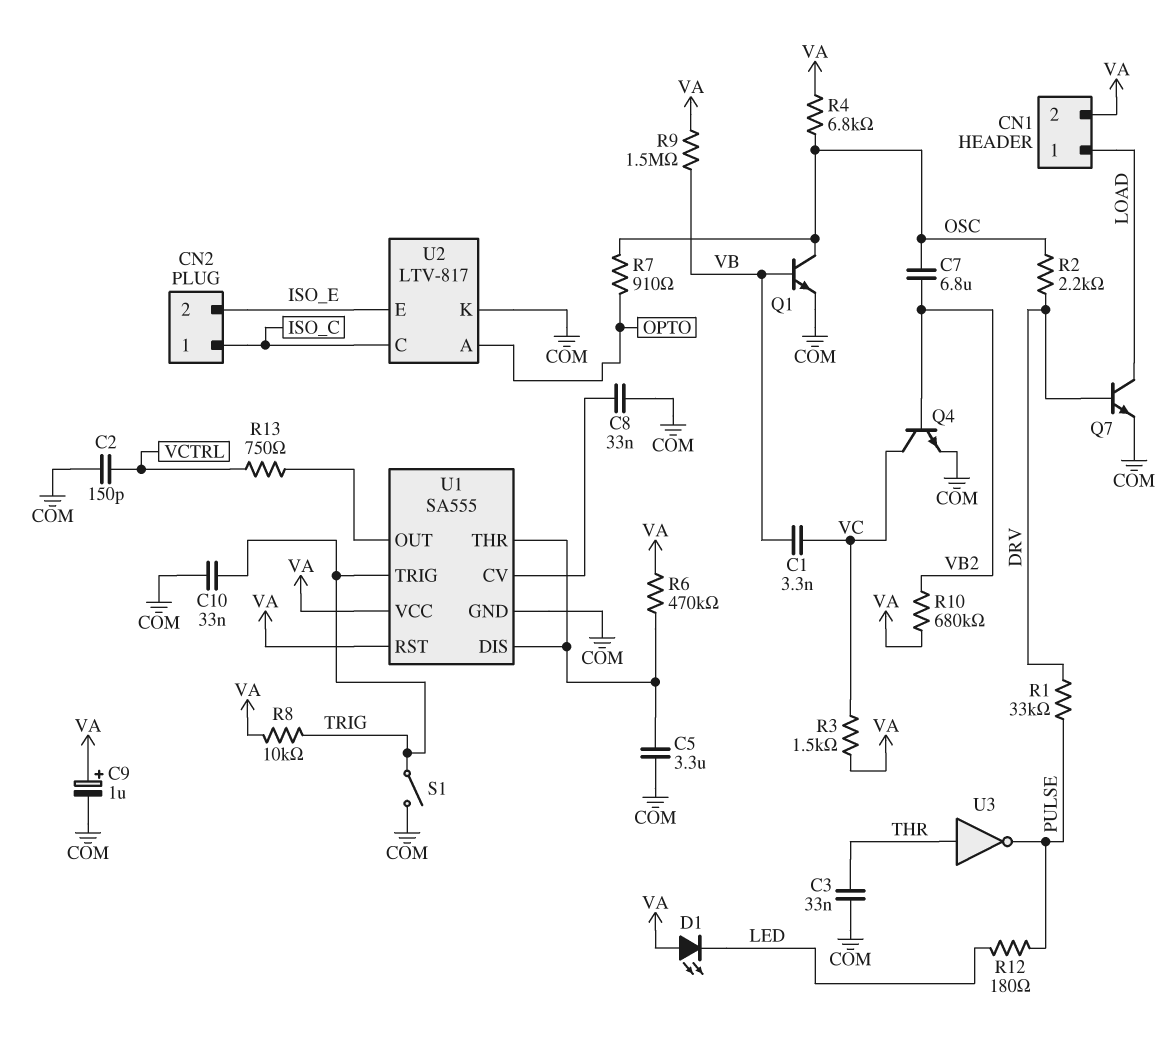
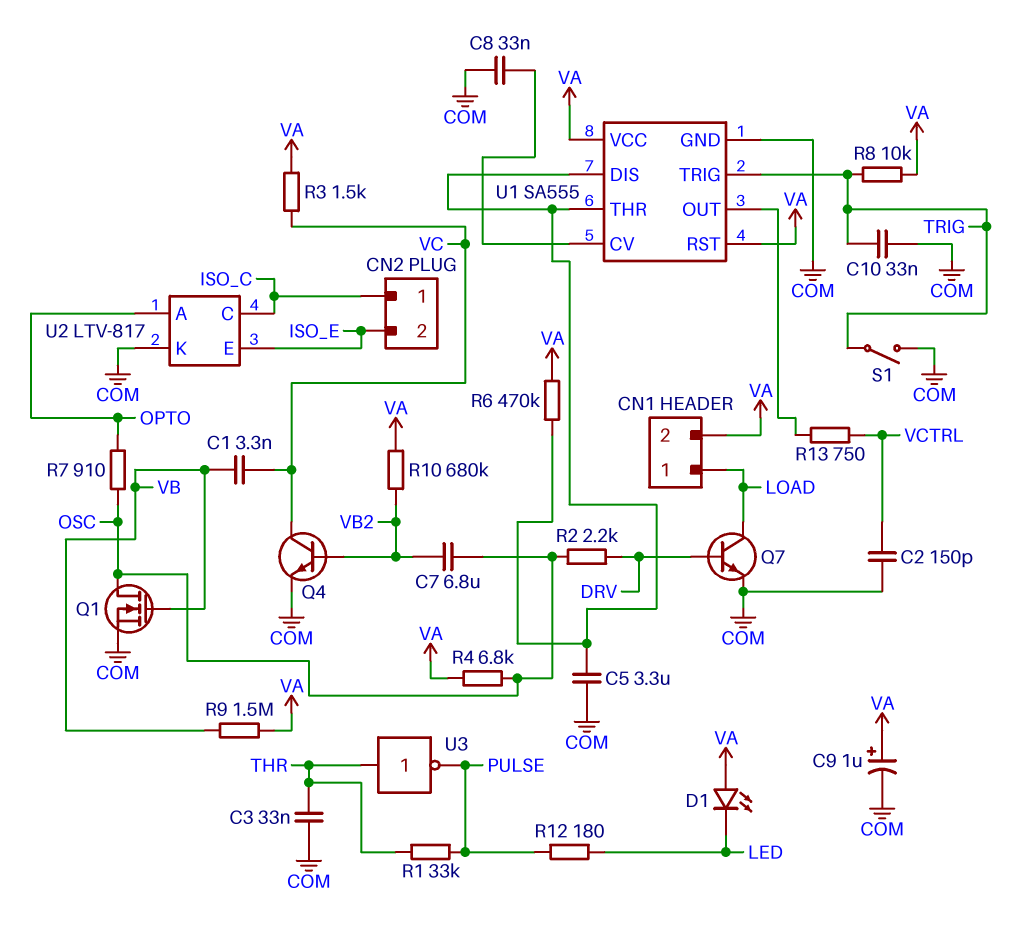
Q1: NPN (B VB, C OSC, E COM) -> NMOS (G VB, D OSC, S COM)
R1: 33k (DRV, PULSE) -> 33k (PULSE, THR)

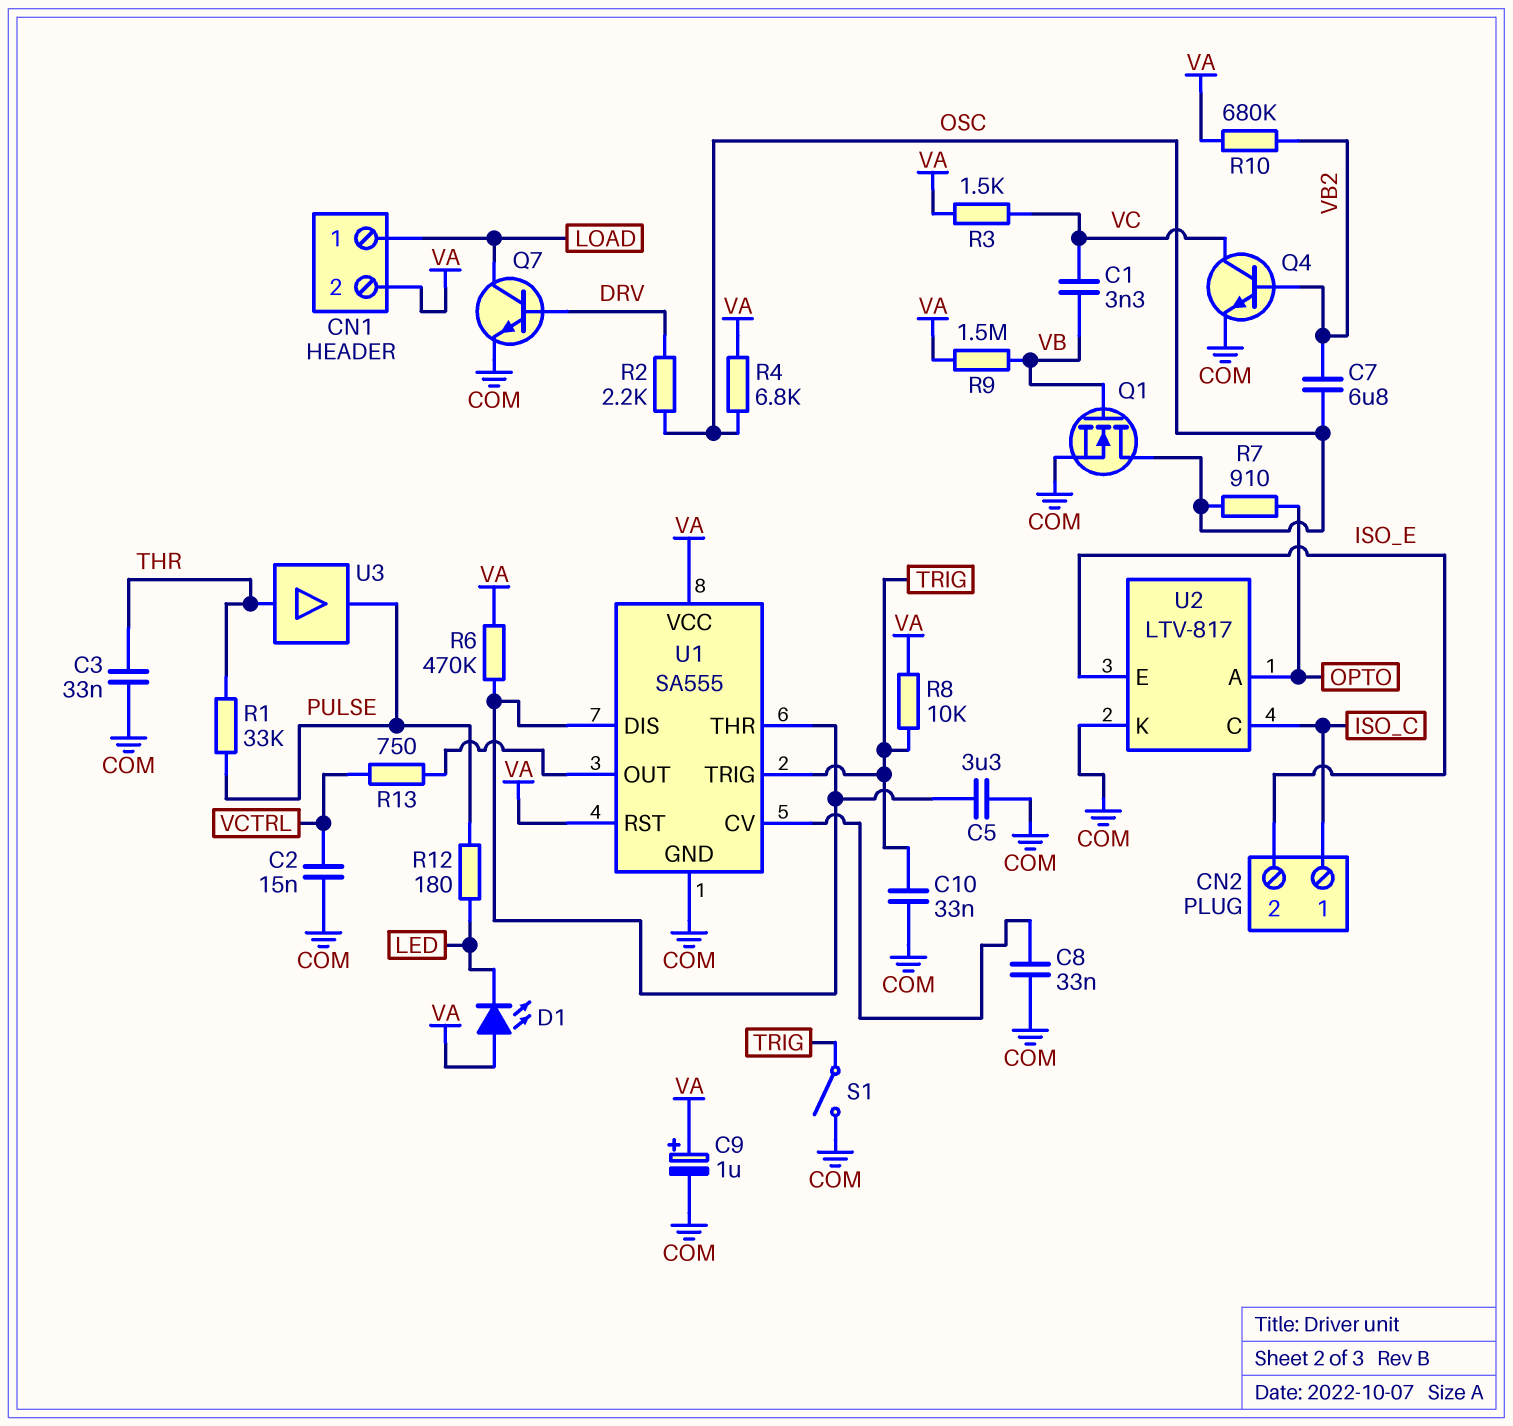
C2: 150pF (COM, VCTRL) -> 15nF (COM, VCTRL)
U3: NOT (in THR, out PULSE) -> buffer (in THR, out PULSE)

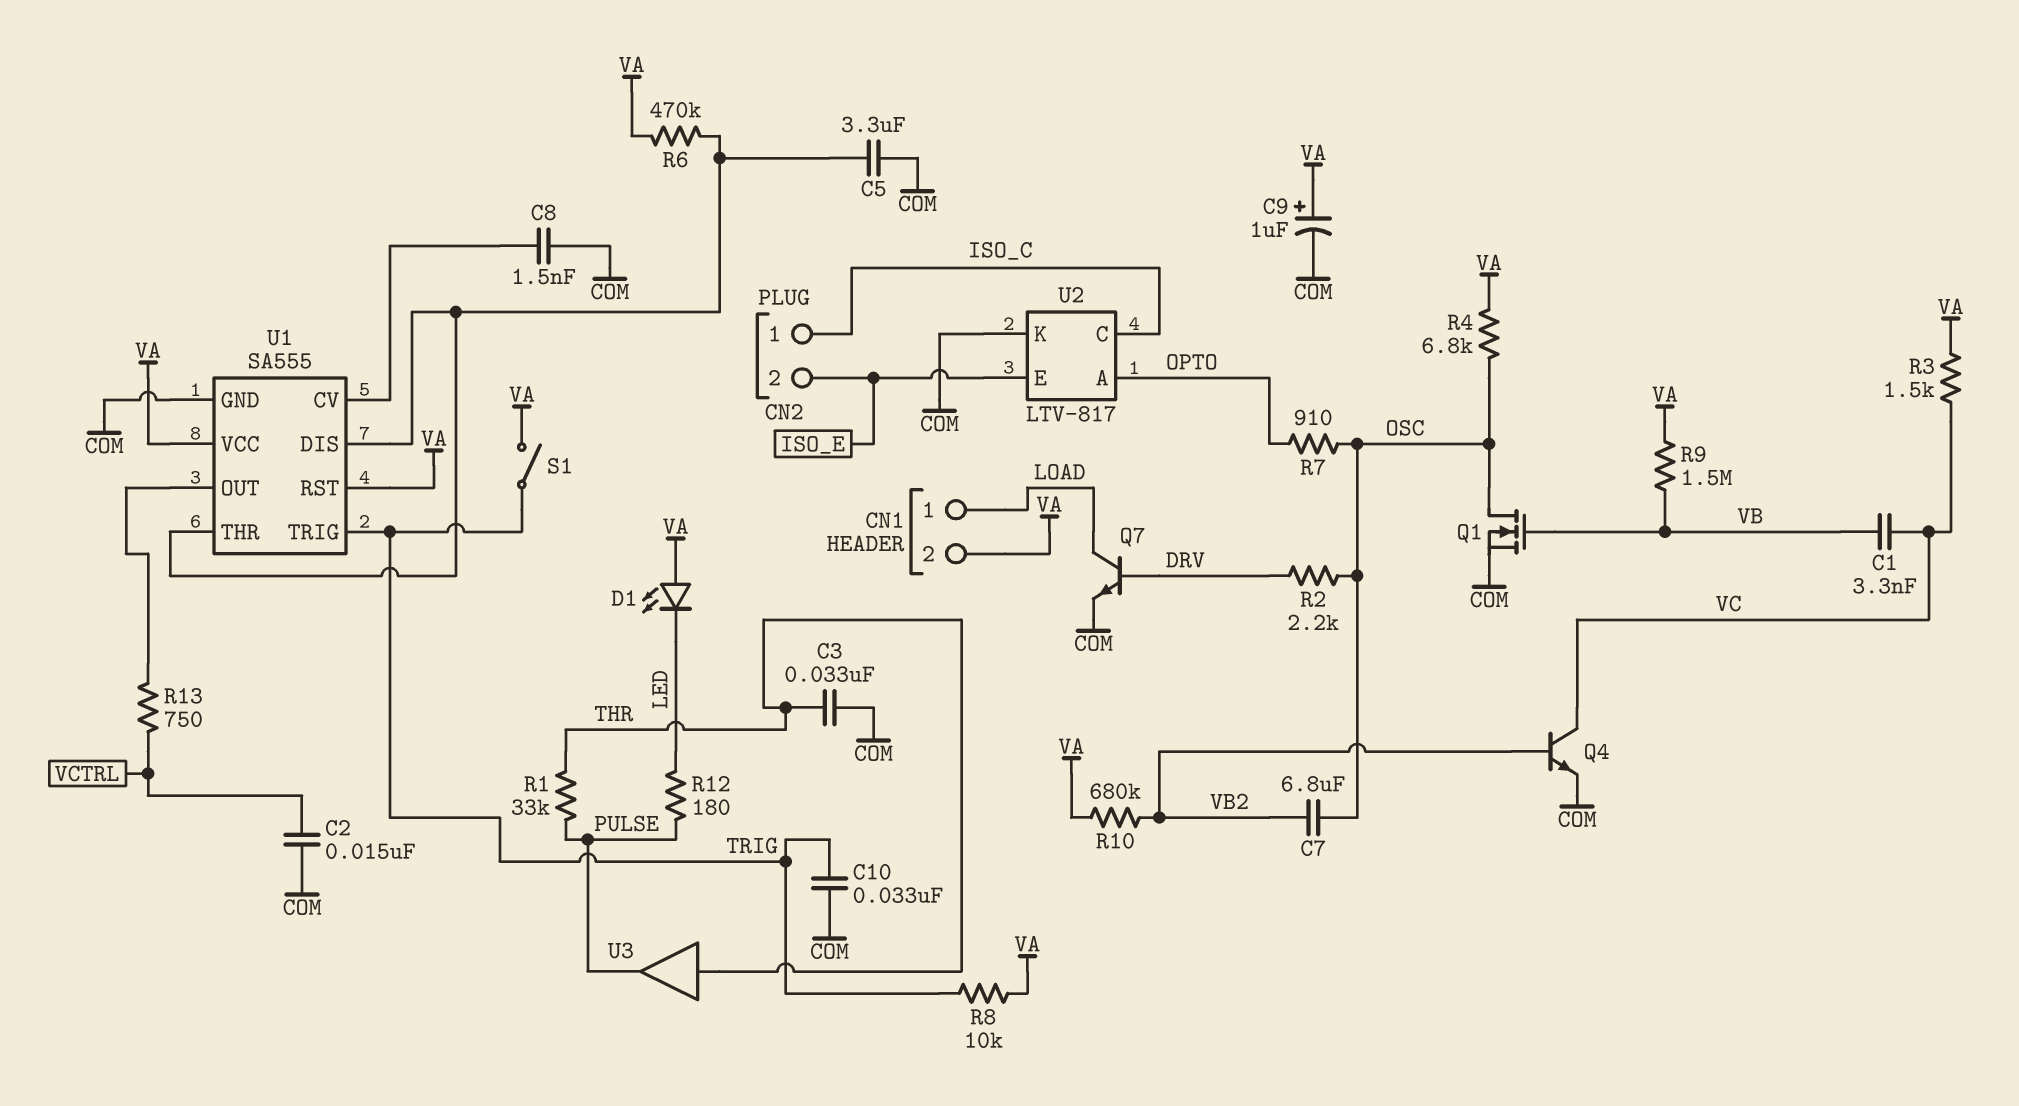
C8: 33nF (COM, U1/CV) -> 1.5nF (COM, U1/CV)
S1: switch (COM, TRIG) -> switch (TRIG, VA)

